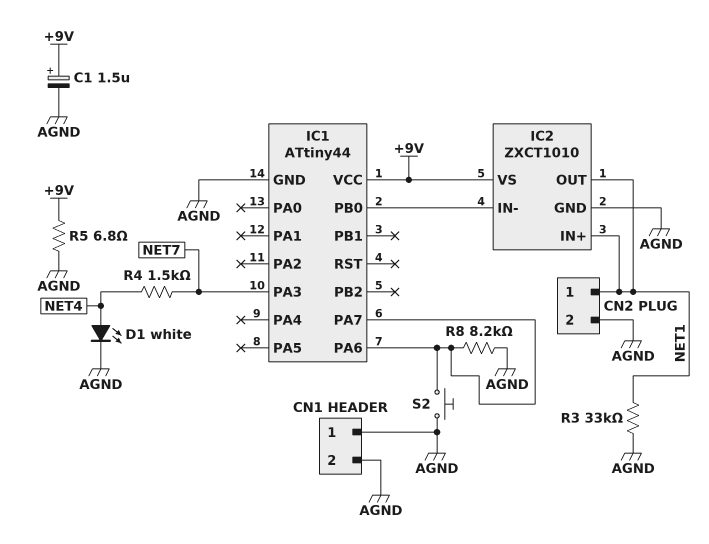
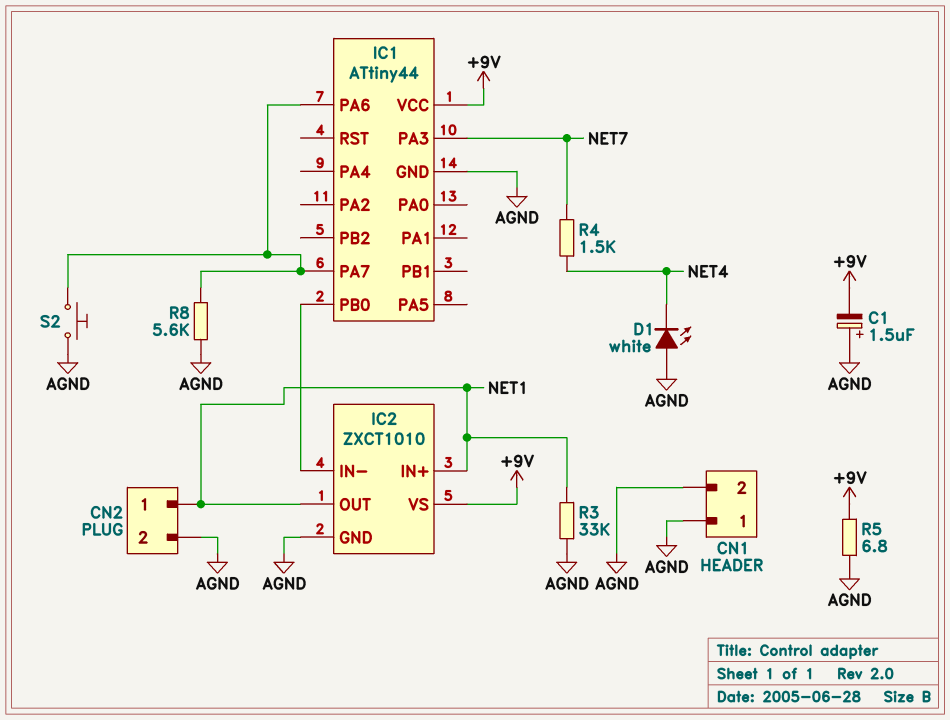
C1: 1.5uF (plus +9V, minus AGND) -> 1.5uF (plus AGND, minus +9V)
D1: LED white (A NET4, K AGND) -> LED white (A AGND, K NET4)
R8: 8.2k (AGND, IC1/PA6) -> 5.6k (AGND, IC1/PA6)

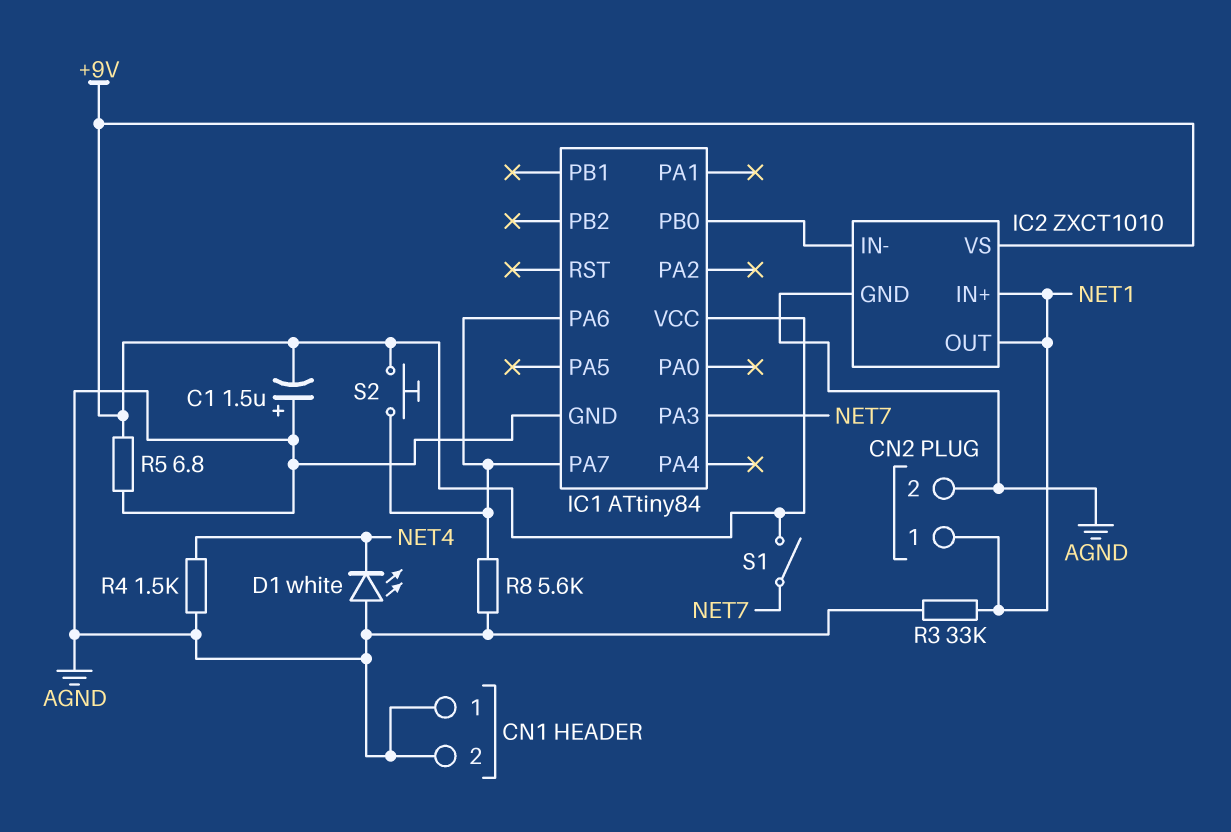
IC1: ATtiny44 -> ATtiny84
R4: 1.5k (NET4, NET7) -> 1.5k (AGND, NET4)
S1: none -> switch (+9V, NET7)
S2: button (AGND, IC1/PA6) -> button (+9V, IC1/PA6)

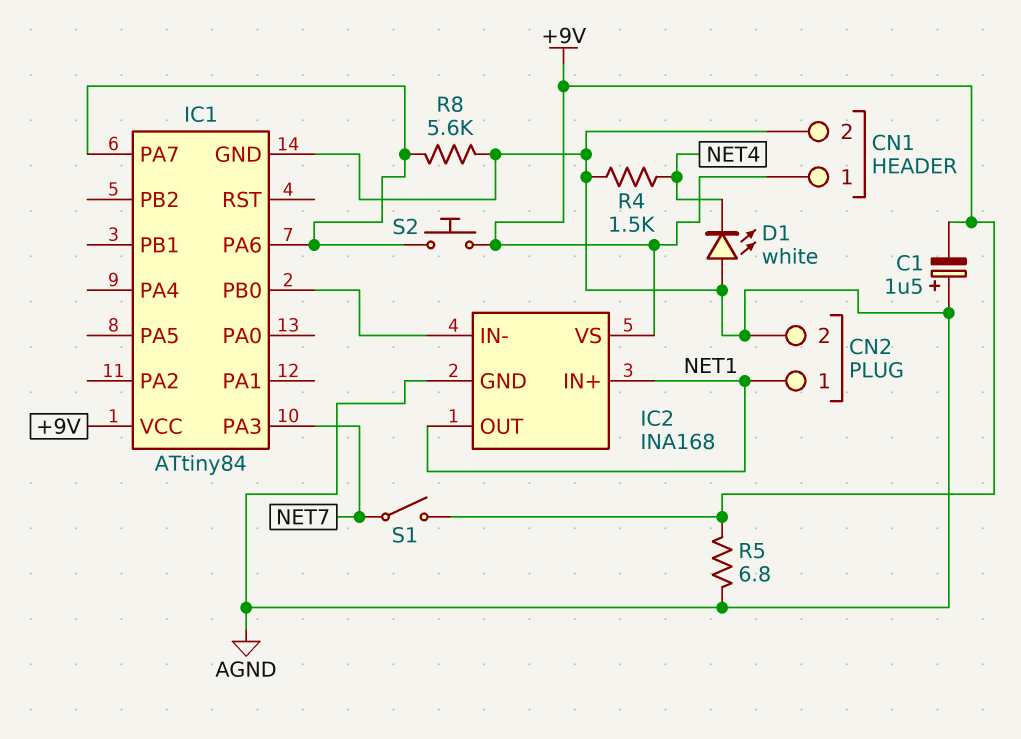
CN1 pin 1: AGND -> +9V
IC2: ZXCT1010 -> INA168
R3: 33k (AGND, NET1) -> none

